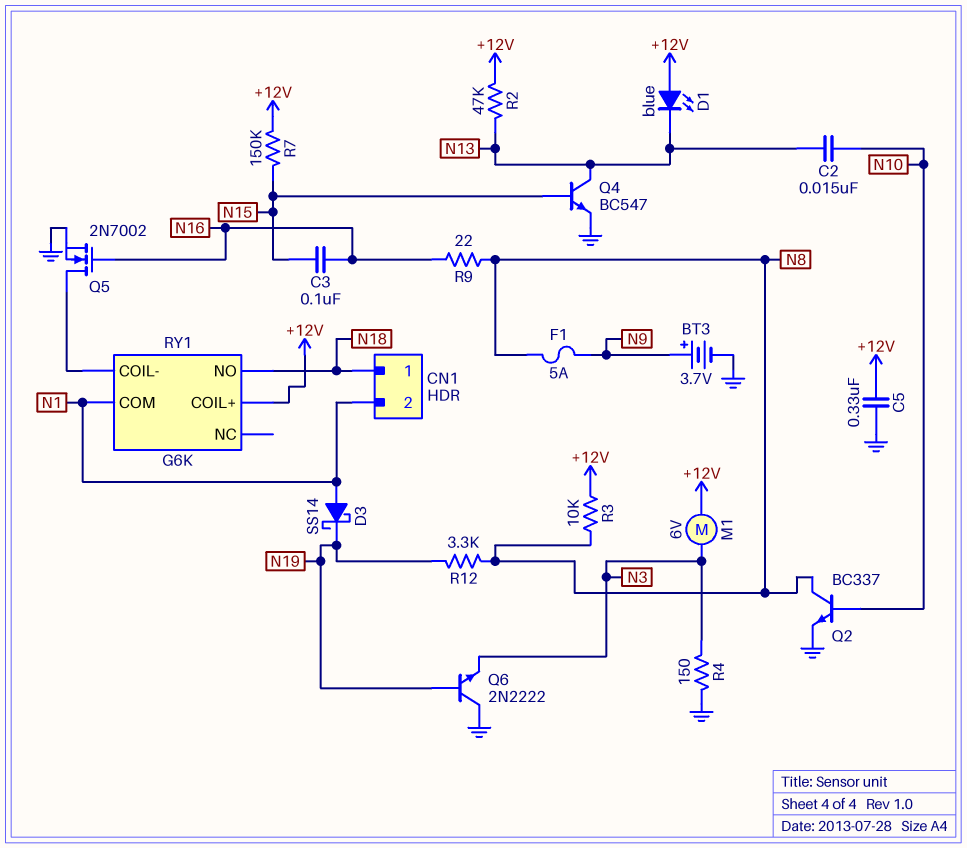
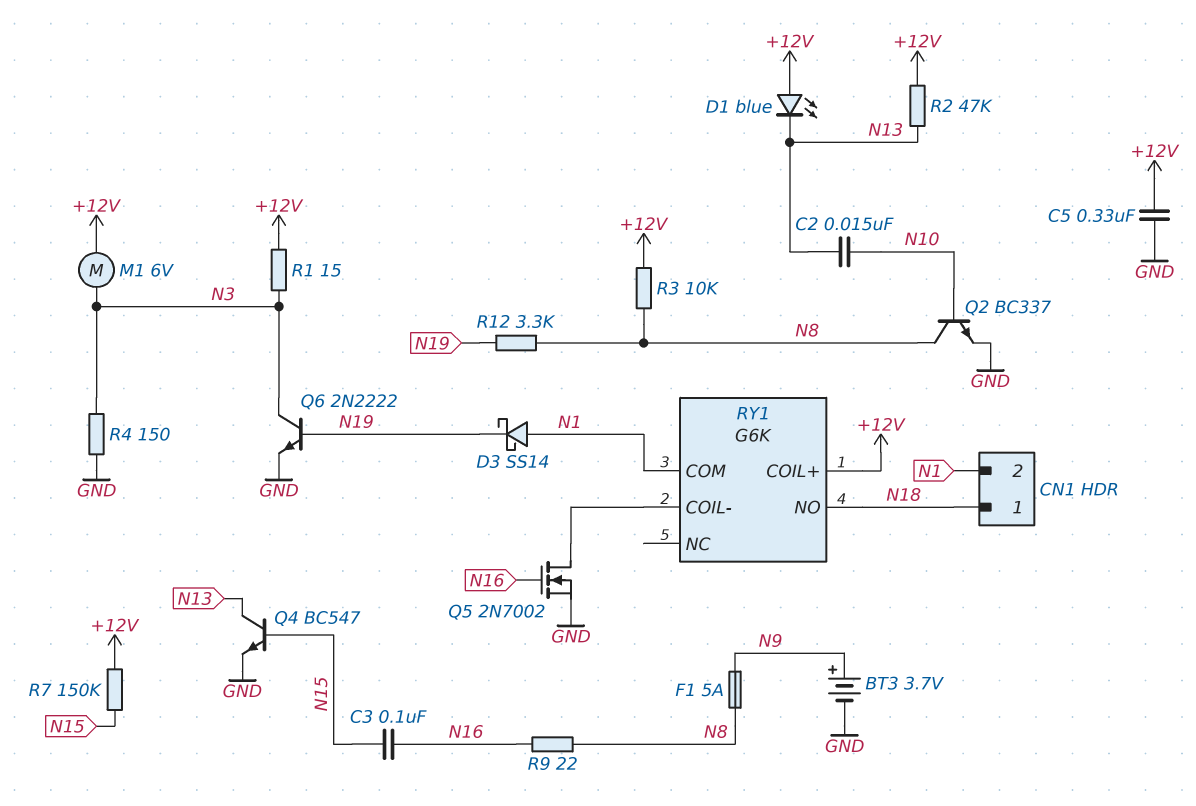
Q6: NPN 2N2222 (B N19, C GND, E N3) -> NPN 2N2222 (B N19, C N3, E GND)
R1: none -> 15 (+12V, N3)

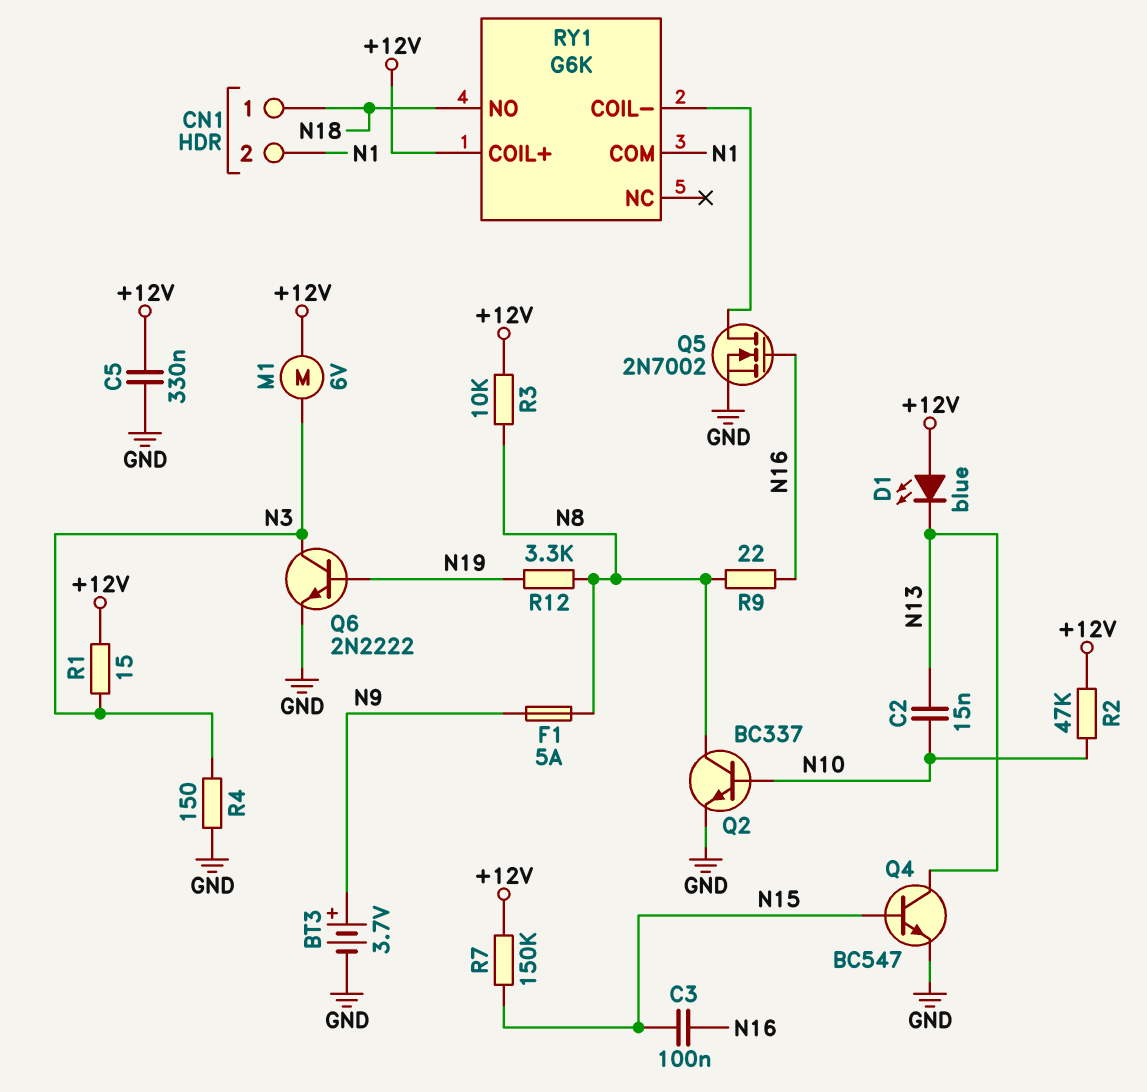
D3: schottky SS14 (A N1, K N19) -> none
R2: 47k (+12V, N13) -> 47k (+12V, N10)

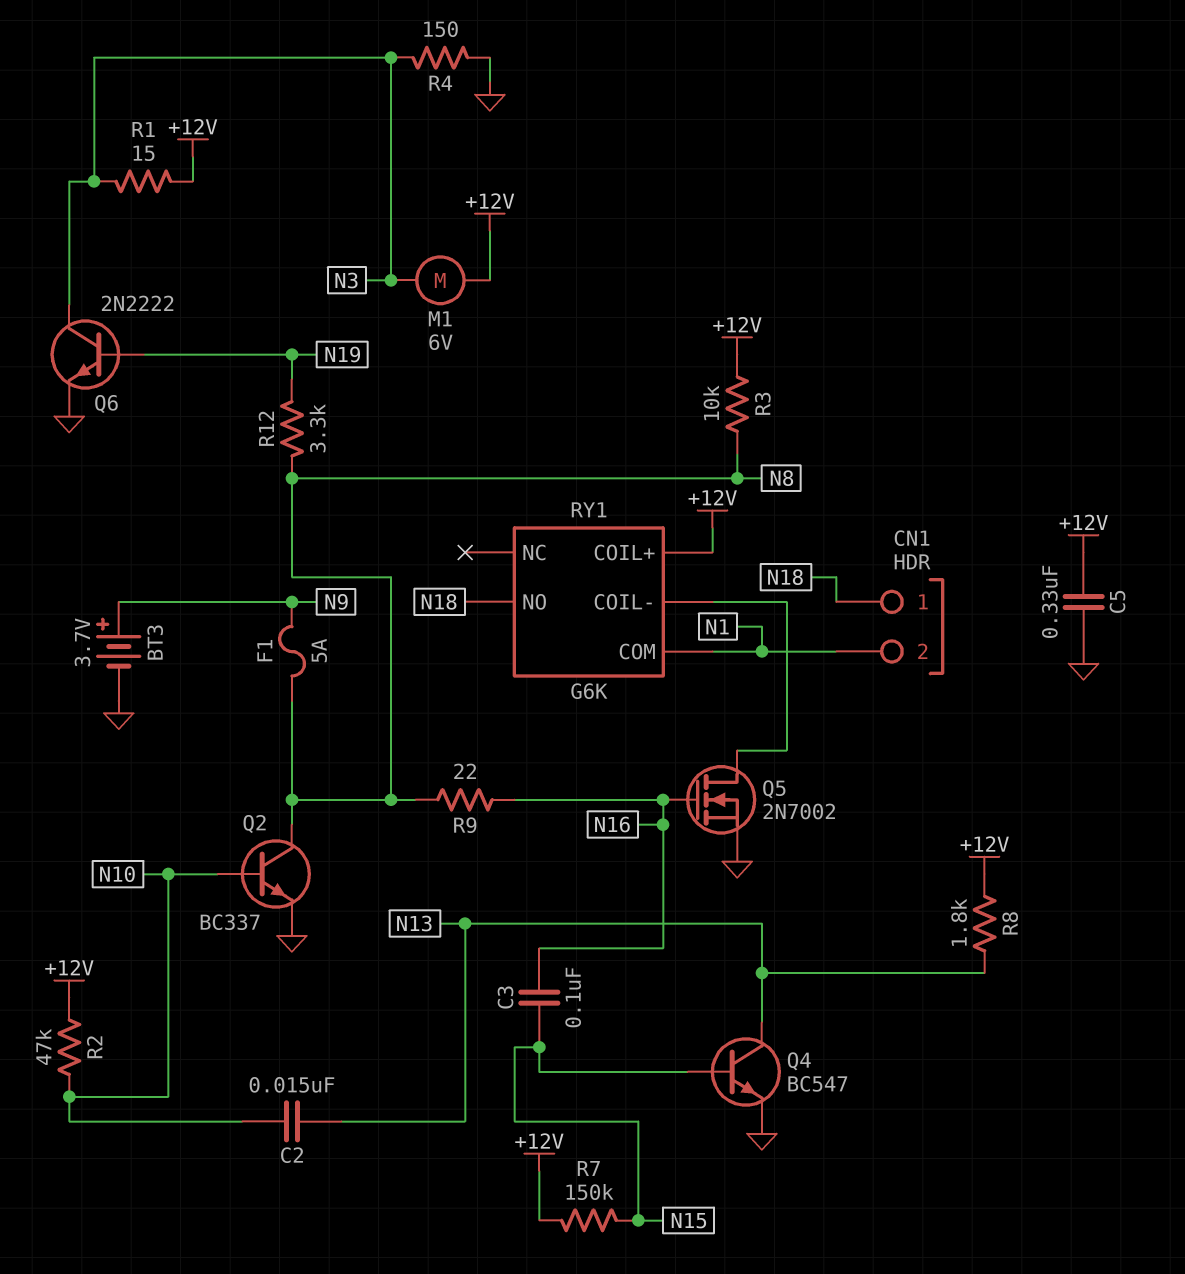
D1: LED blue (A +12V, K N13) -> none
R8: none -> 1.8k (+12V, N13)

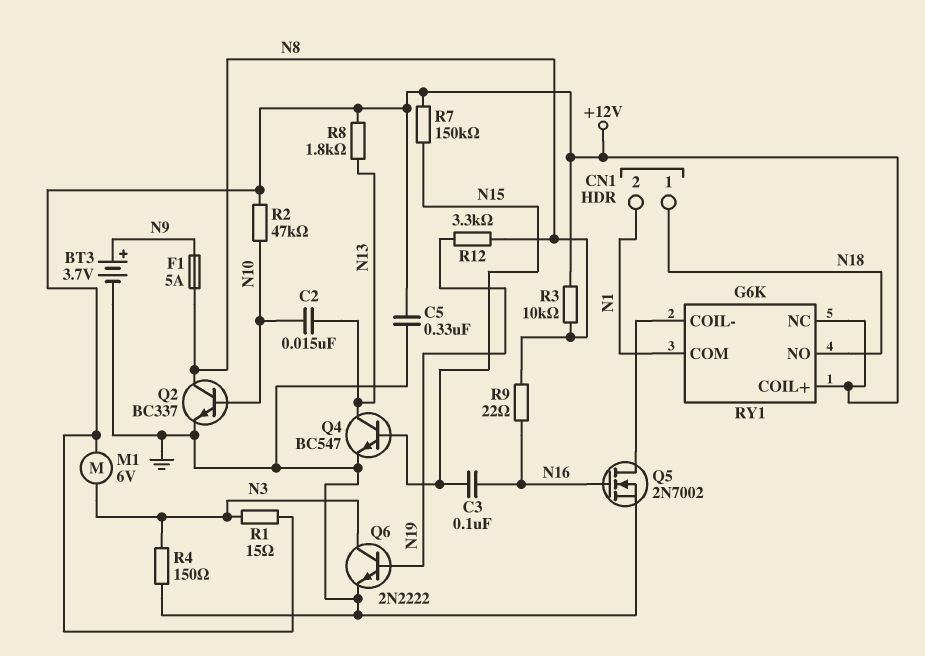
RY1 pin NC: none -> +12V

